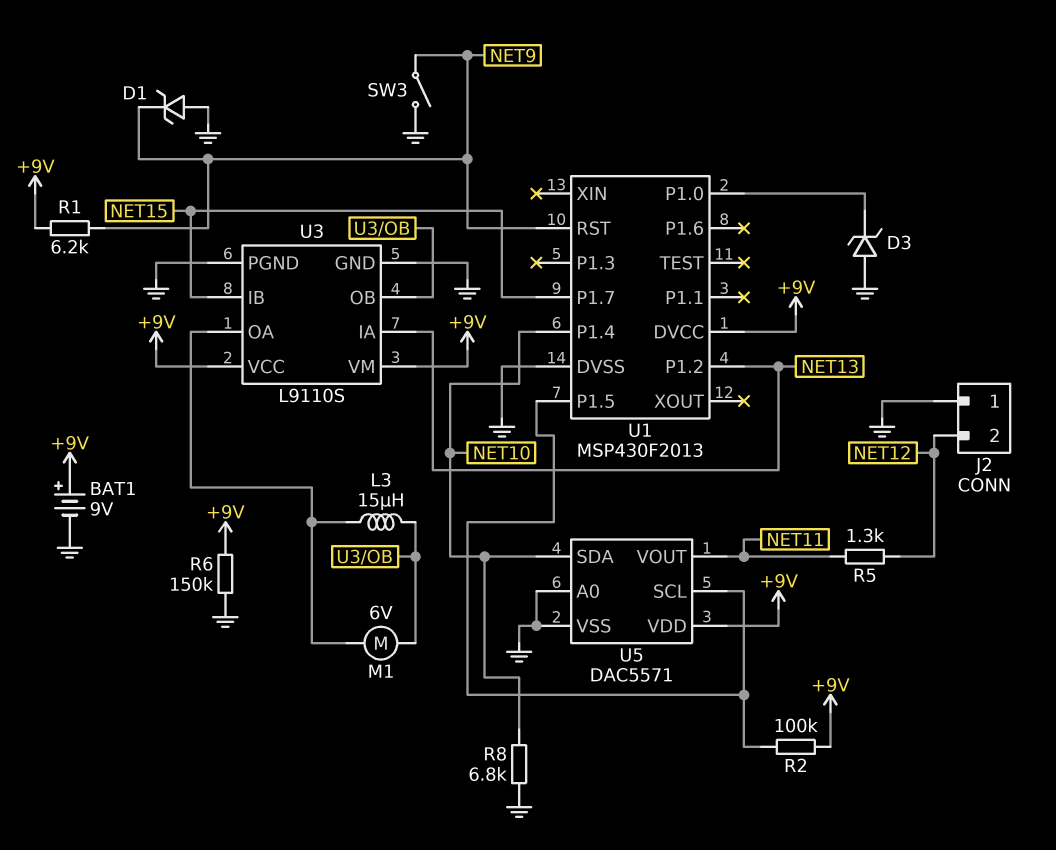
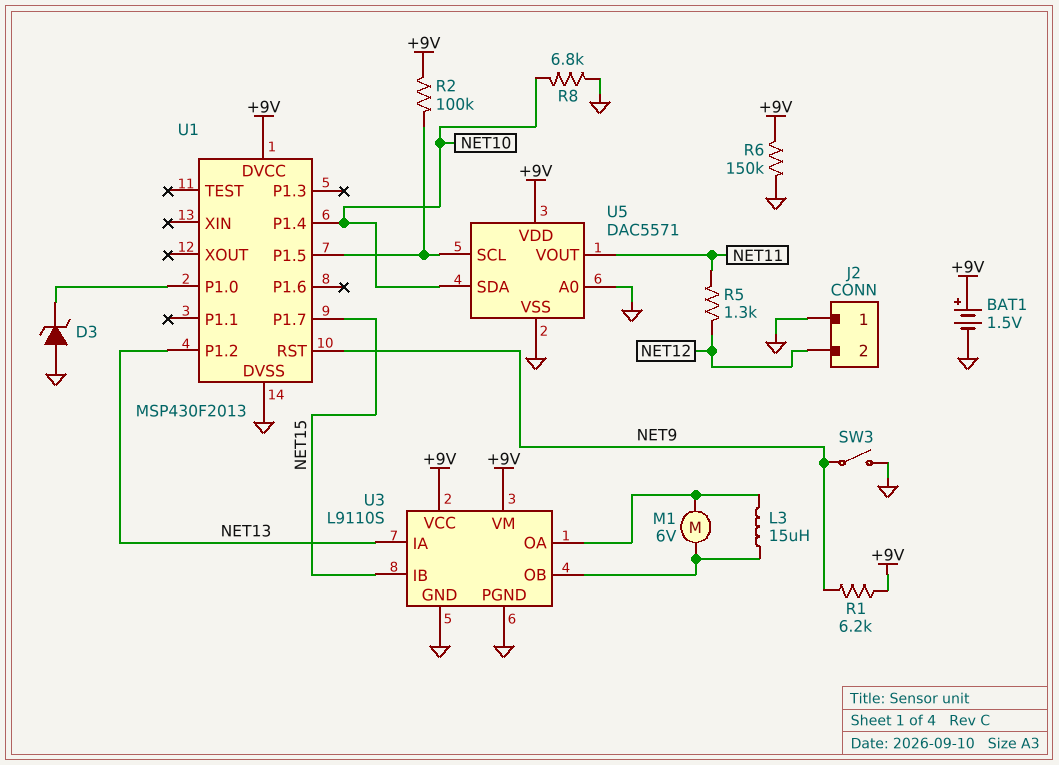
BAT1: 9V (plus +9V, minus GND) -> 1.5V (plus +9V, minus GND)
D1: zener (A GND, K NET9) -> none

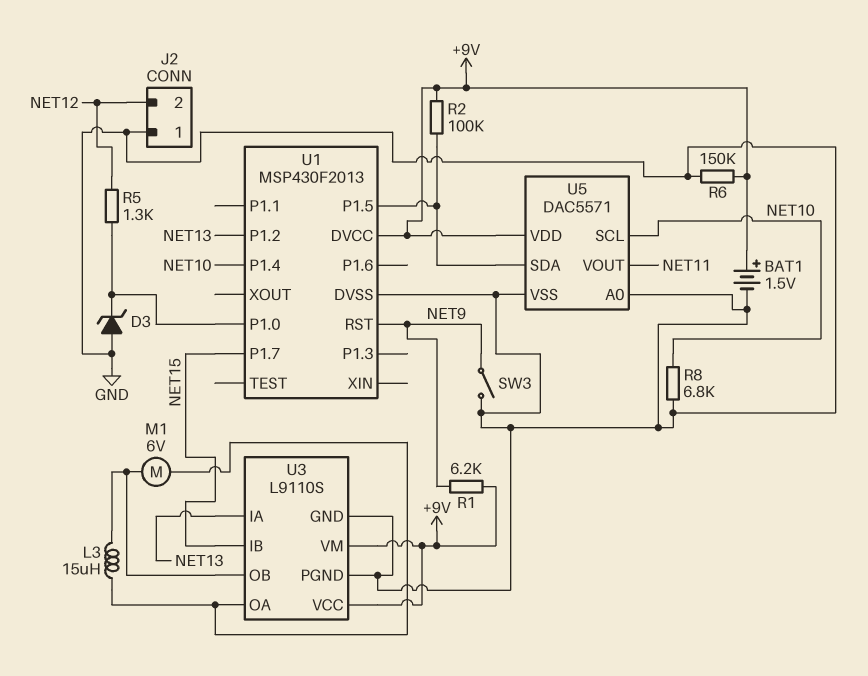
R5: 1.3k (NET11, NET12) -> 1.3k (NET12, U1/P1.0)
U5 pin SCL: U1/P1.5 -> NET10
U5 pin SDA: NET10 -> U1/P1.5

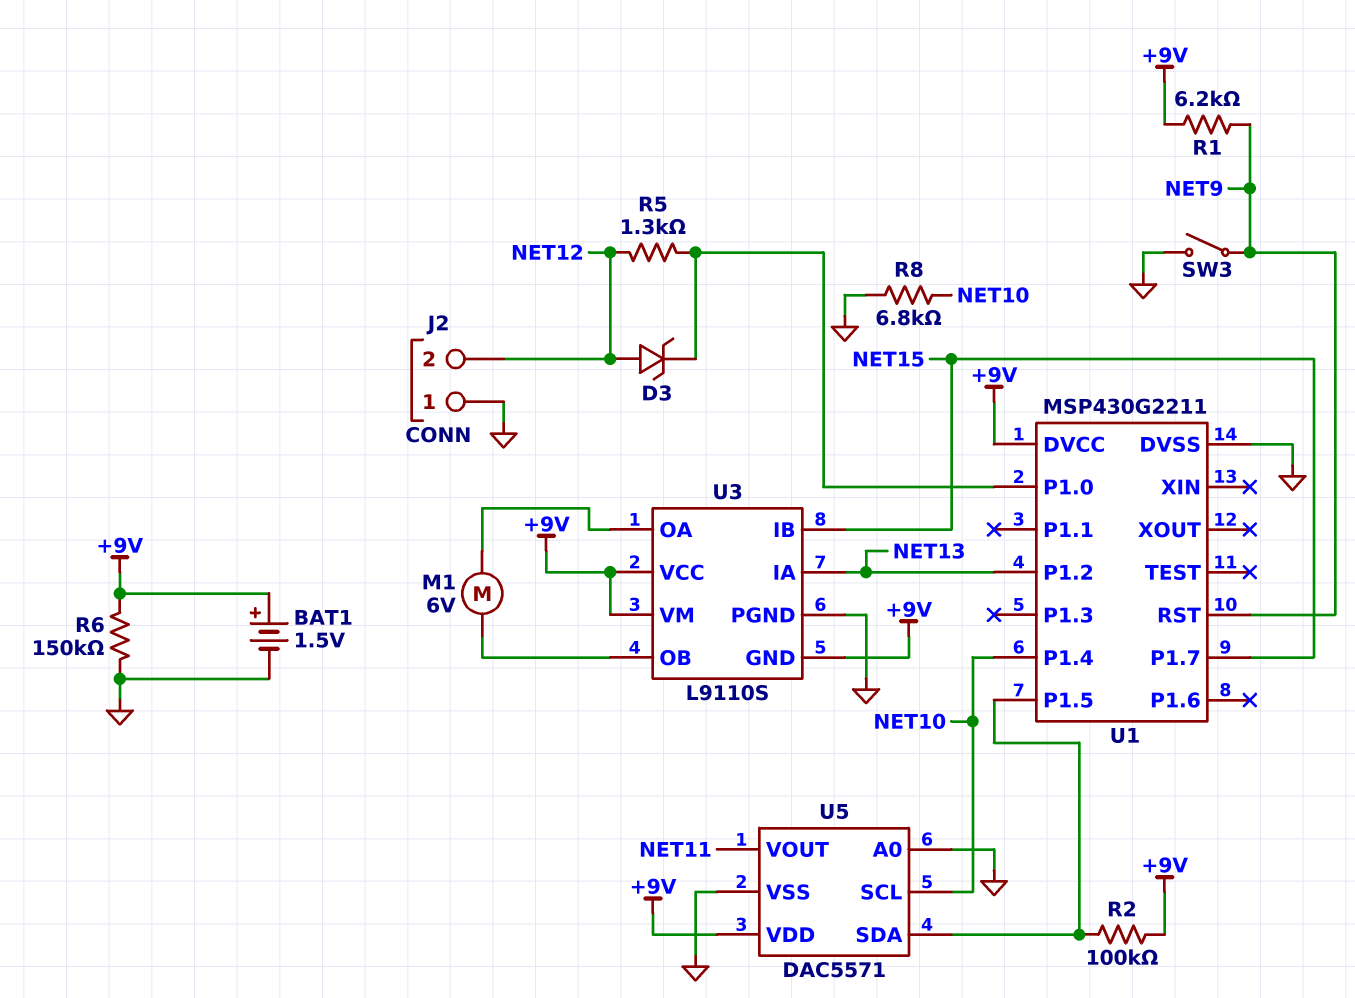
D3: zener (A GND, K U1/P1.0) -> zener (A NET12, K U1/P1.0)
L3: 15uH (U3/OA, U3/OB) -> none
U1: MSP430F2013 -> MSP430G2211
U3 pin GND: GND -> +9V

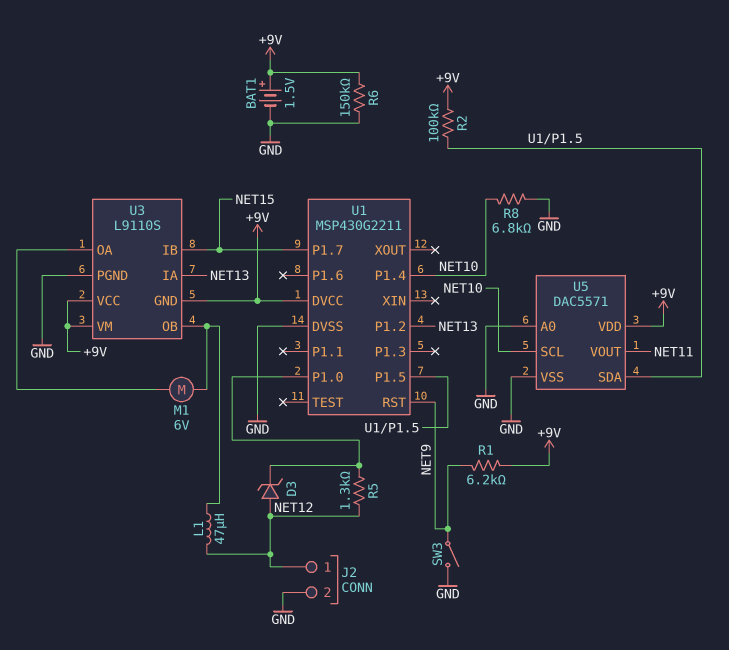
J2 pin 1: GND -> NET12
J2 pin 2: NET12 -> GND
L1: none -> 47uH (NET12, U3/OB)

